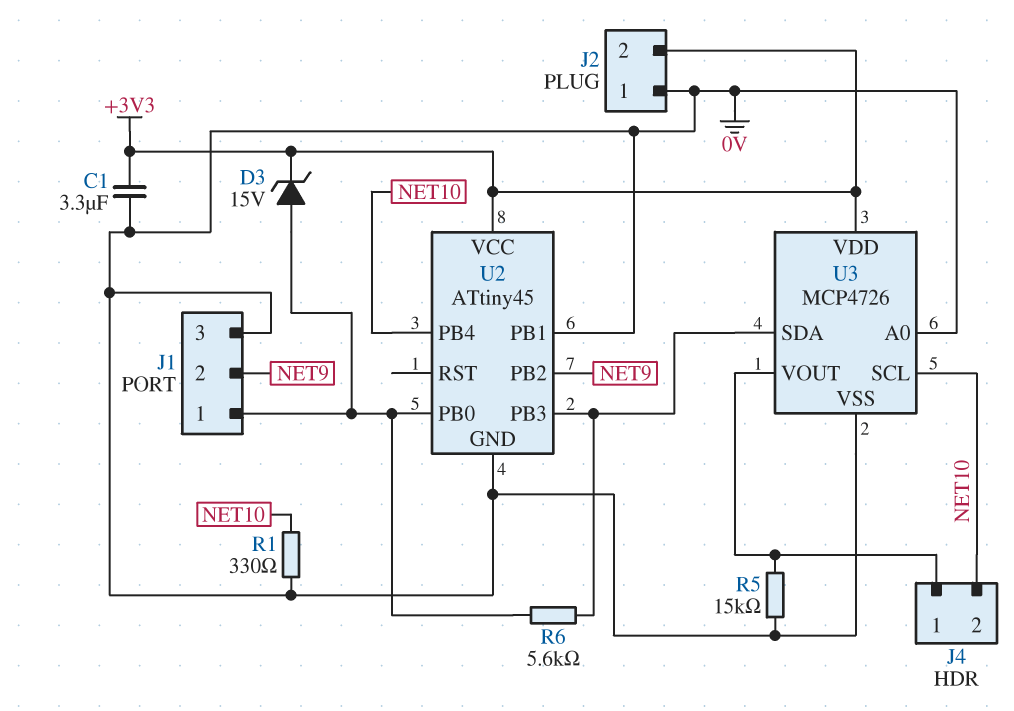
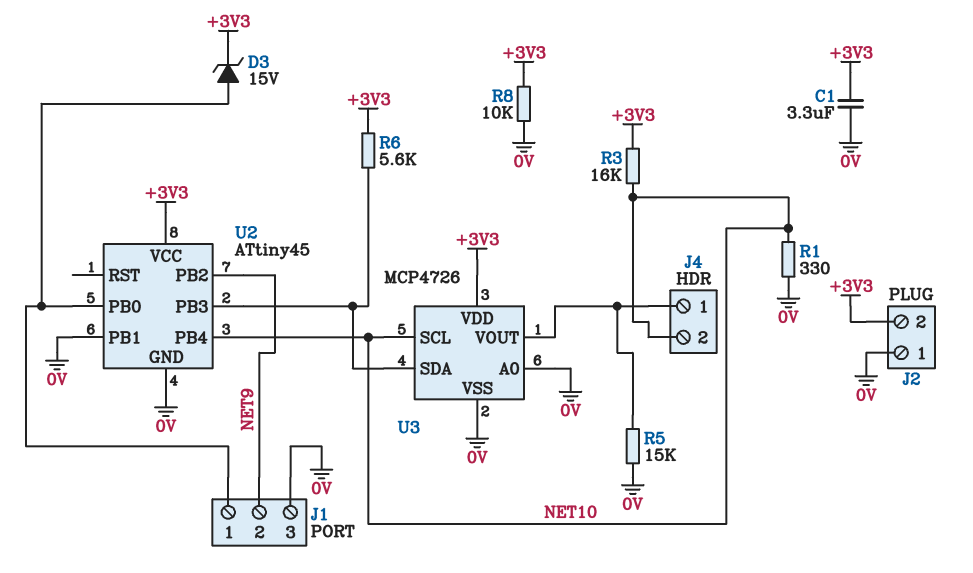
R3: none -> 16k (+3V3, NET10)
R6: 5.6k (J1/1, U2/PB3) -> 5.6k (+3V3, U2/PB3)
R8: none -> 10k (+3V3, 0V)

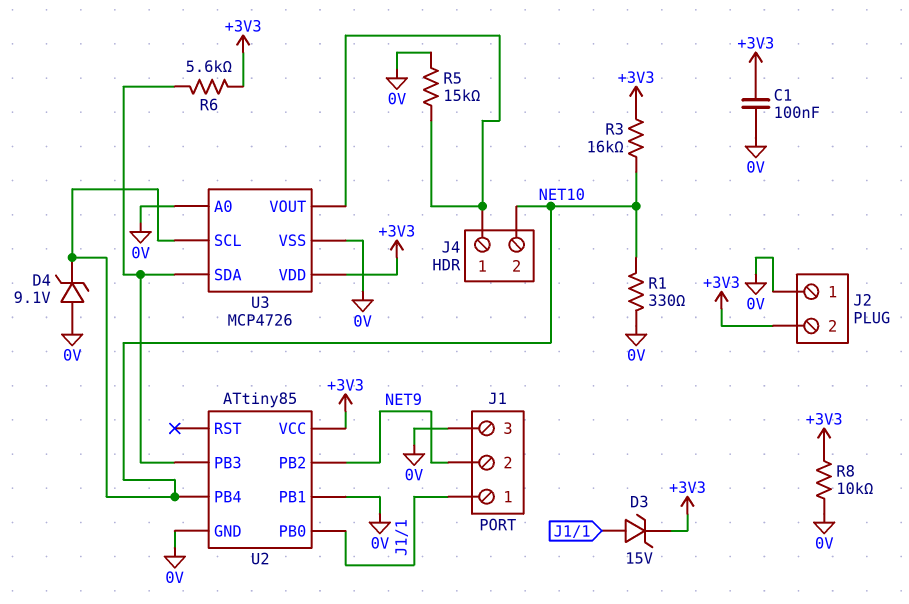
C1: 3.3uF (+3V3, 0V) -> 100nF (+3V3, 0V)
D4: none -> zener 9.1V (A 0V, K NET10)
U2: ATtiny45 -> ATtiny85

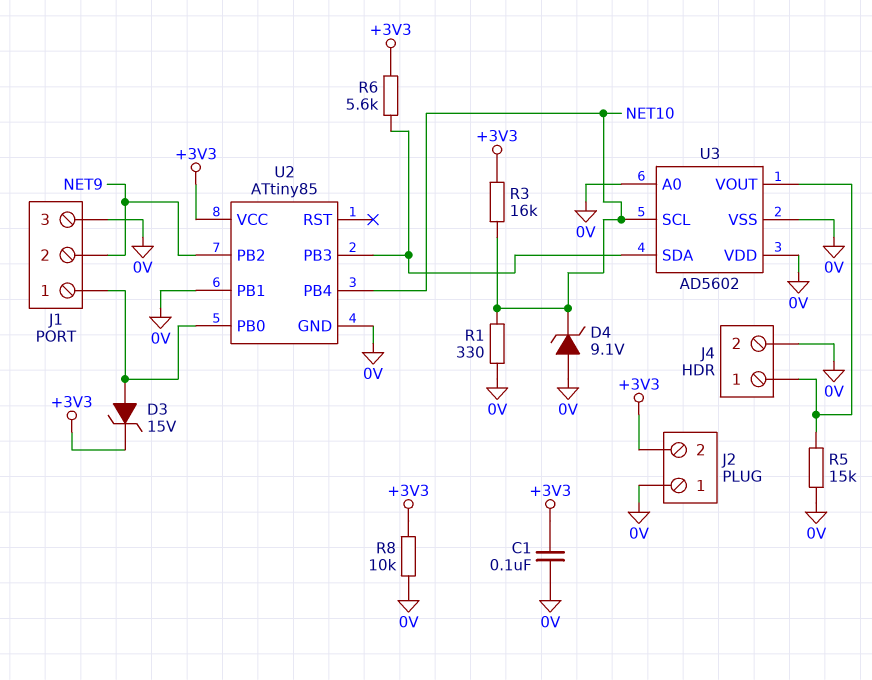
J4 pin 2: NET10 -> 0V
U3: MCP4726 -> AD5602
U3 pin VDD: +3V3 -> 0V

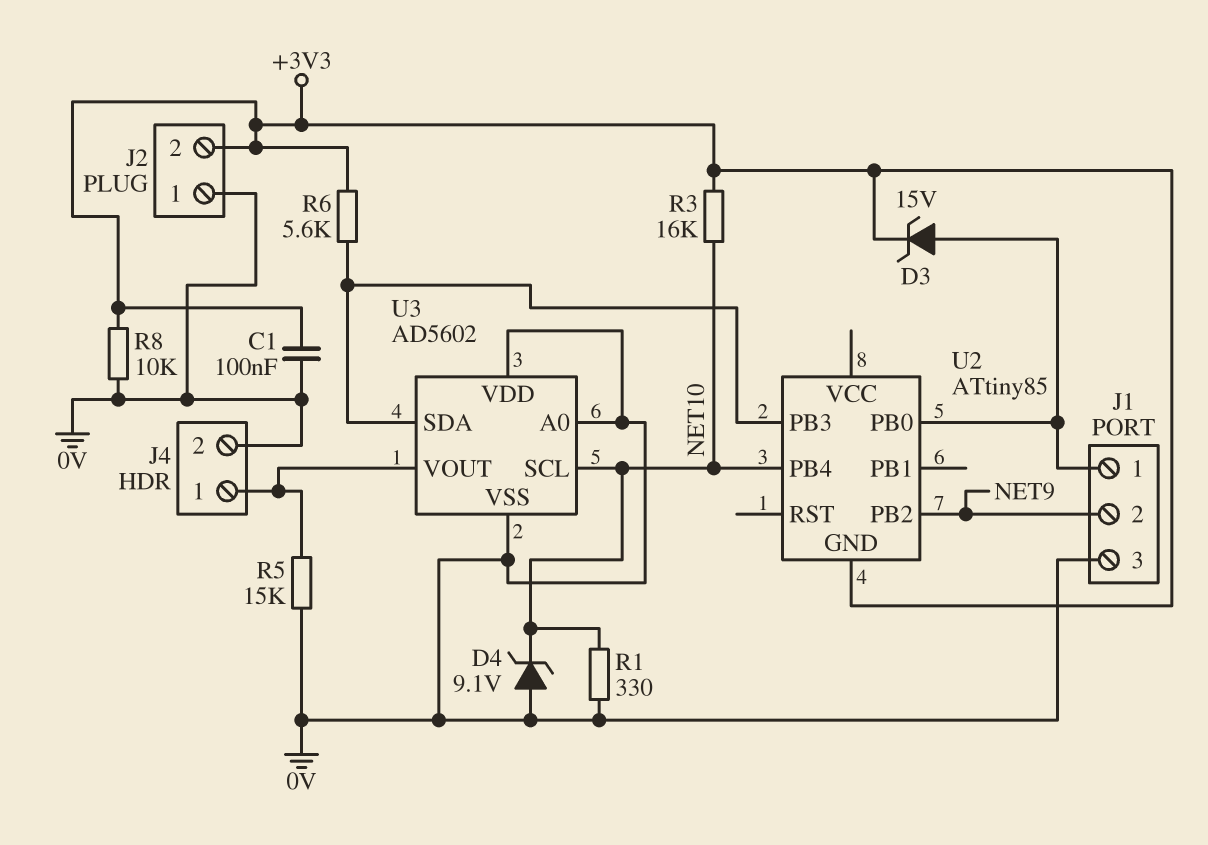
U2 pin GND: 0V -> +3V3
U2 pin PB1: 0V -> none
U2 pin VCC: +3V3 -> none

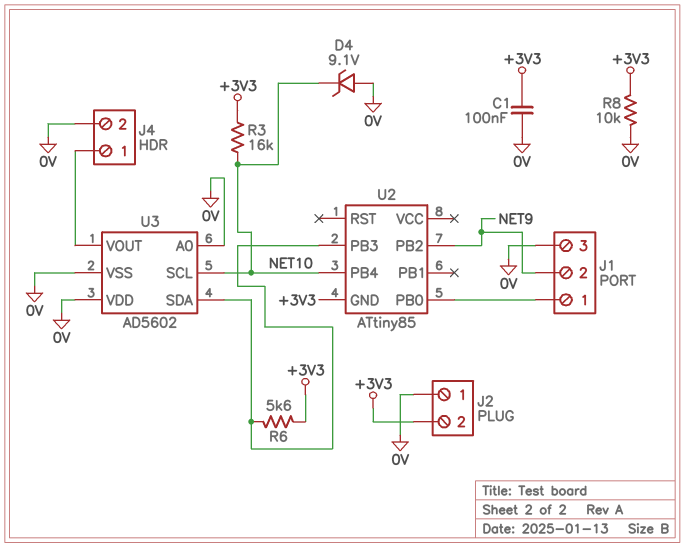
D3: zener 15V (A J1/1, K +3V3) -> none
R1: 330 (0V, NET10) -> none
R5: 15k (0V, J4/1) -> none

